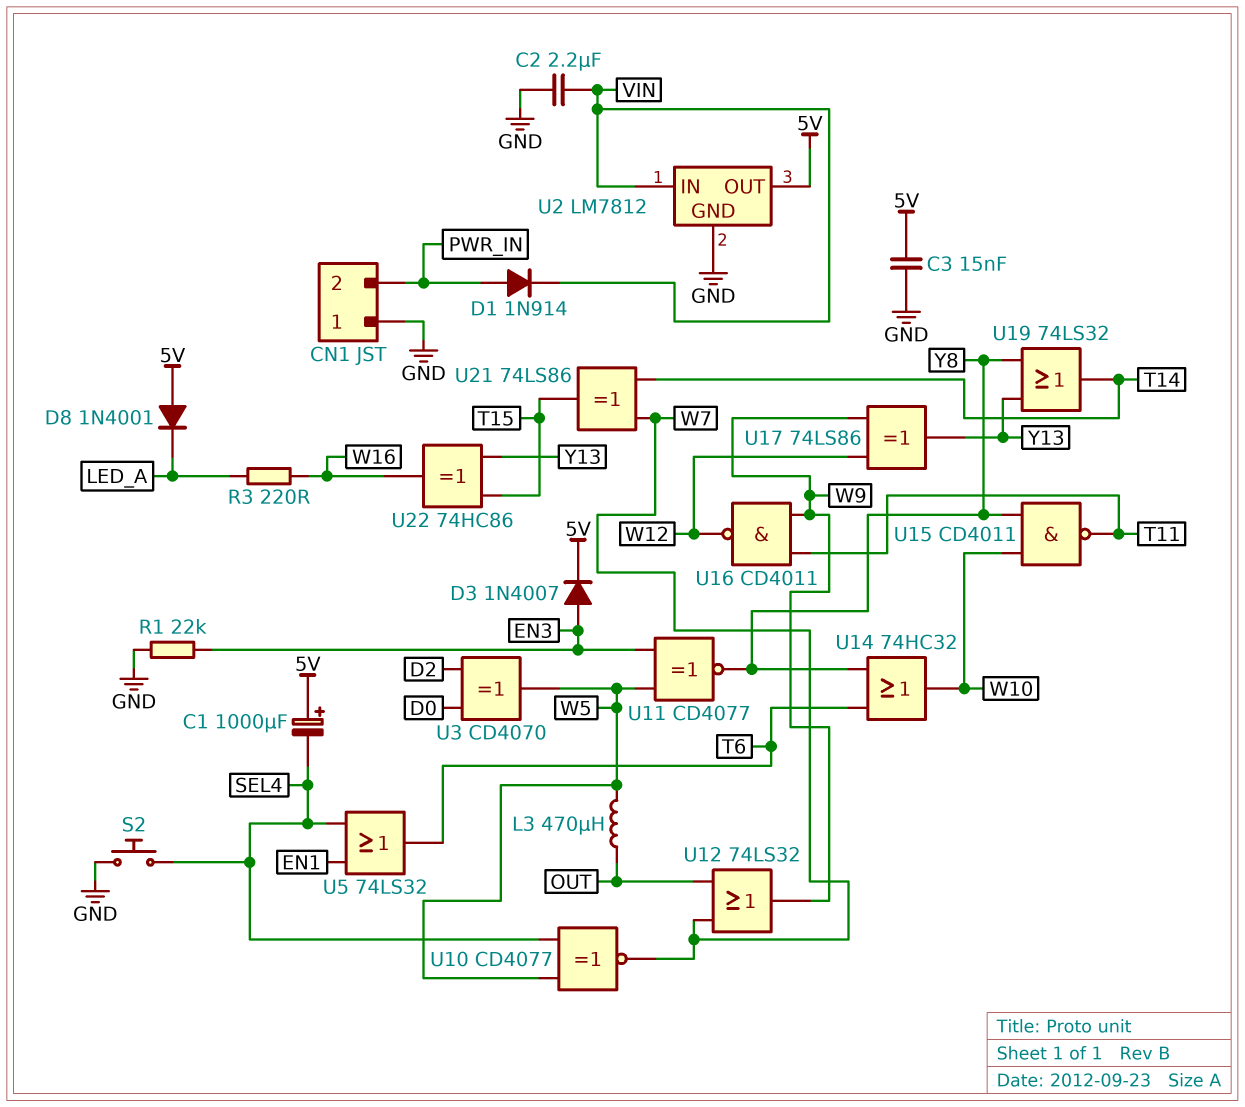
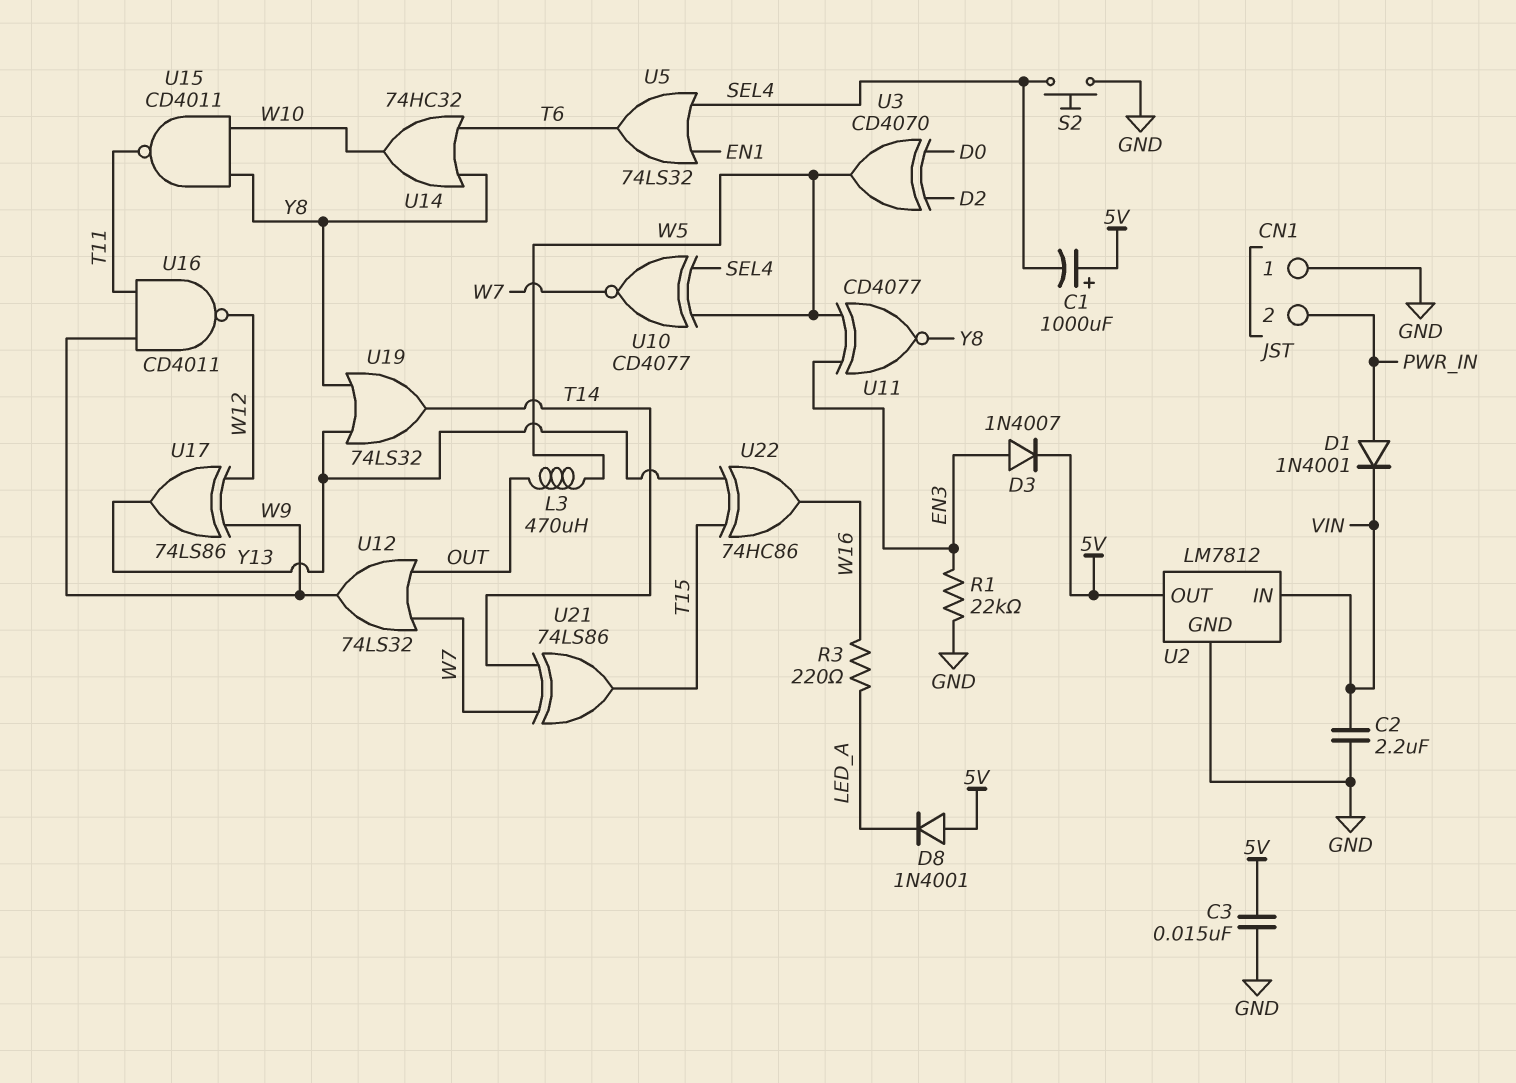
D1: diode 1N914 (A PWR_IN, K VIN) -> diode 1N4001 (A PWR_IN, K VIN)

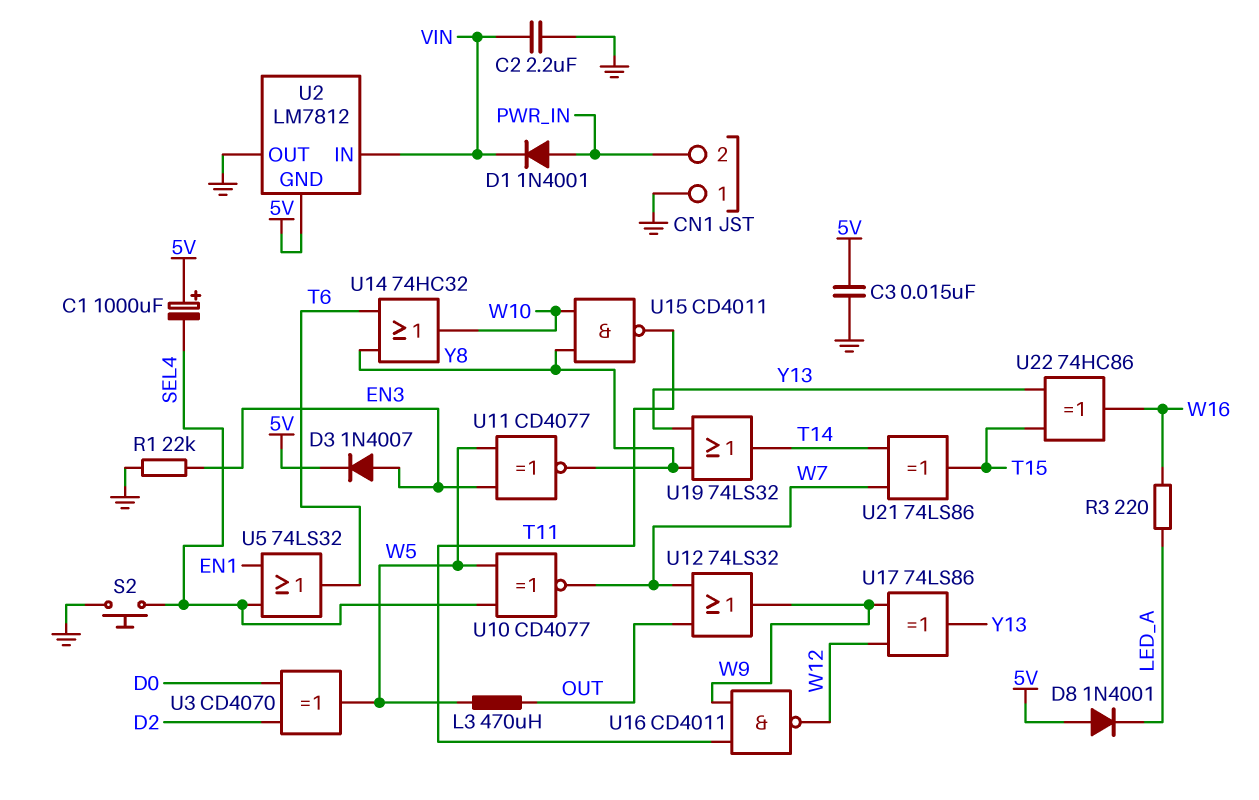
U2 pin GND: GND -> 5V
U2 pin OUT: 5V -> GND

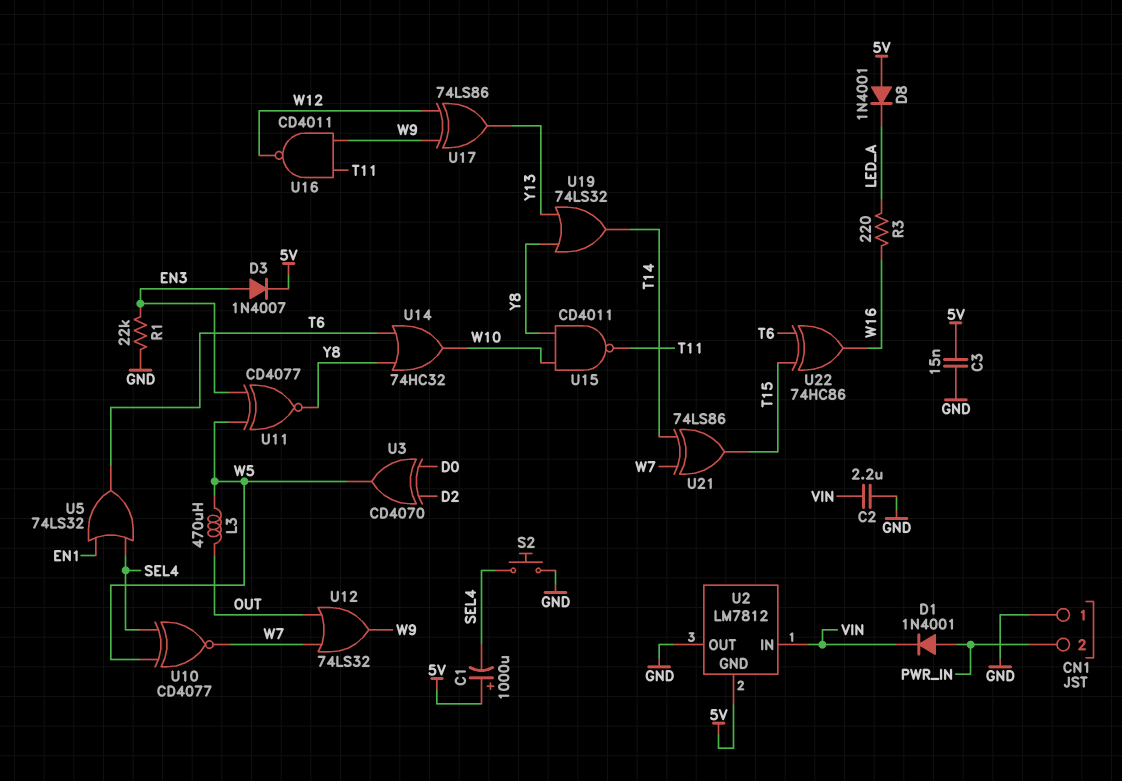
U22: XOR 74HC86 (in T15, in Y13, out W16) -> XOR 74HC86 (in T6, in T15, out W16)

